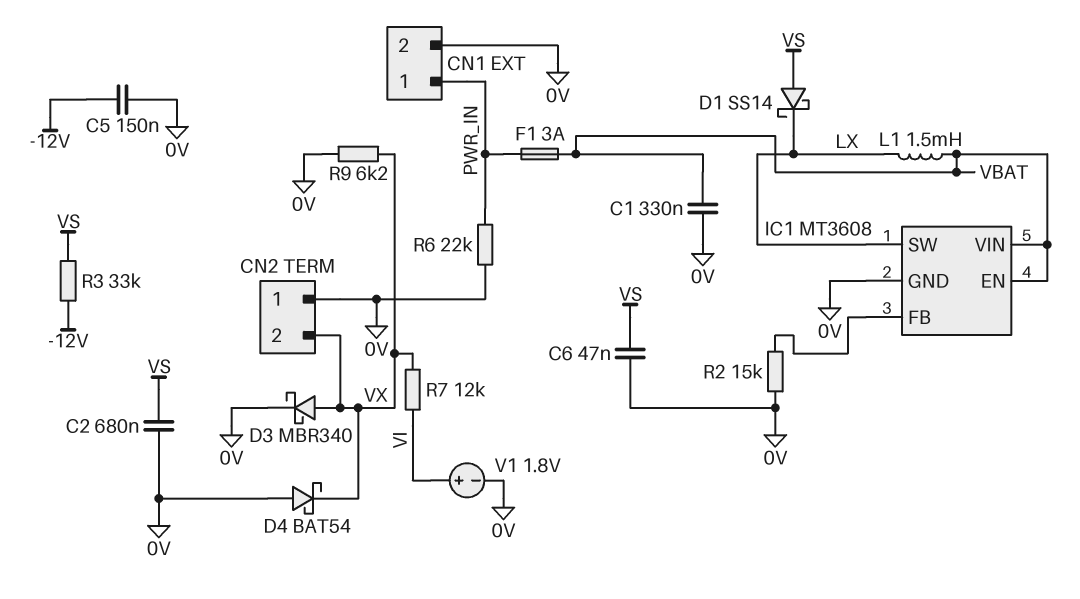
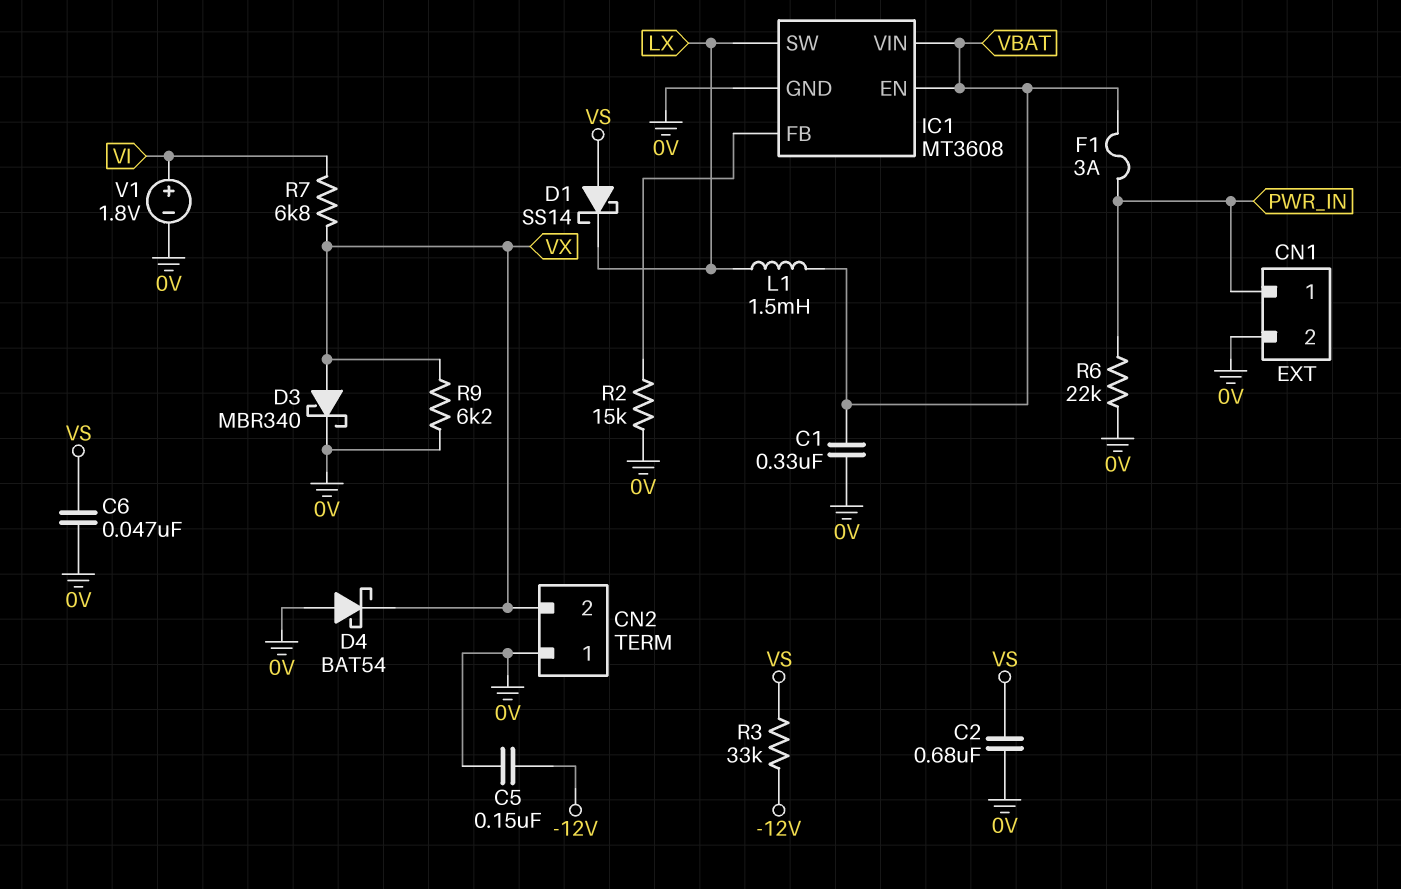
R7: 12k (VI, VX) -> 6.8k (VI, VX)

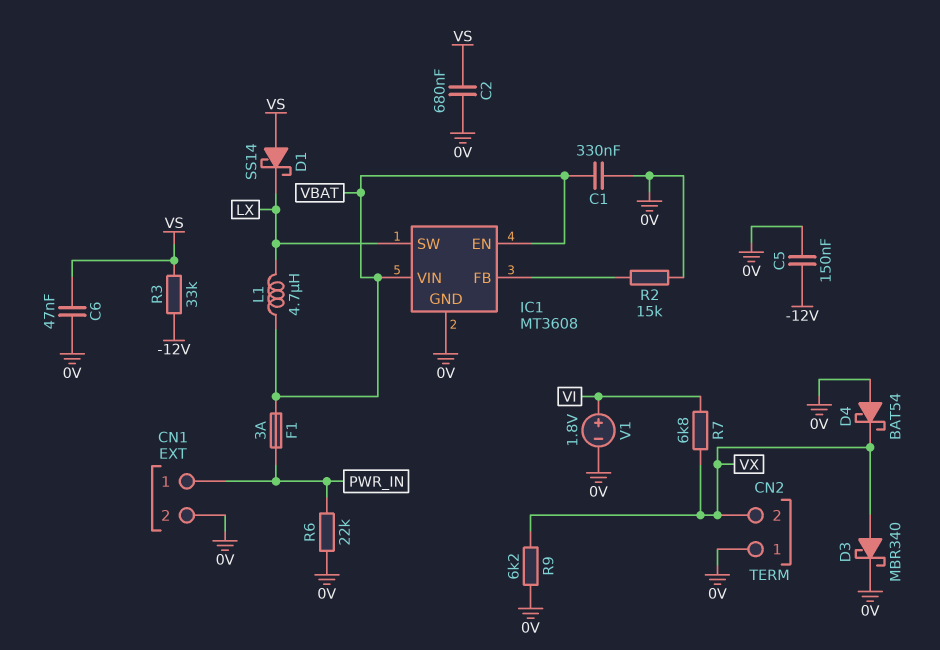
L1: 1.5mH (LX, VBAT) -> 4.7uH (LX, VBAT)

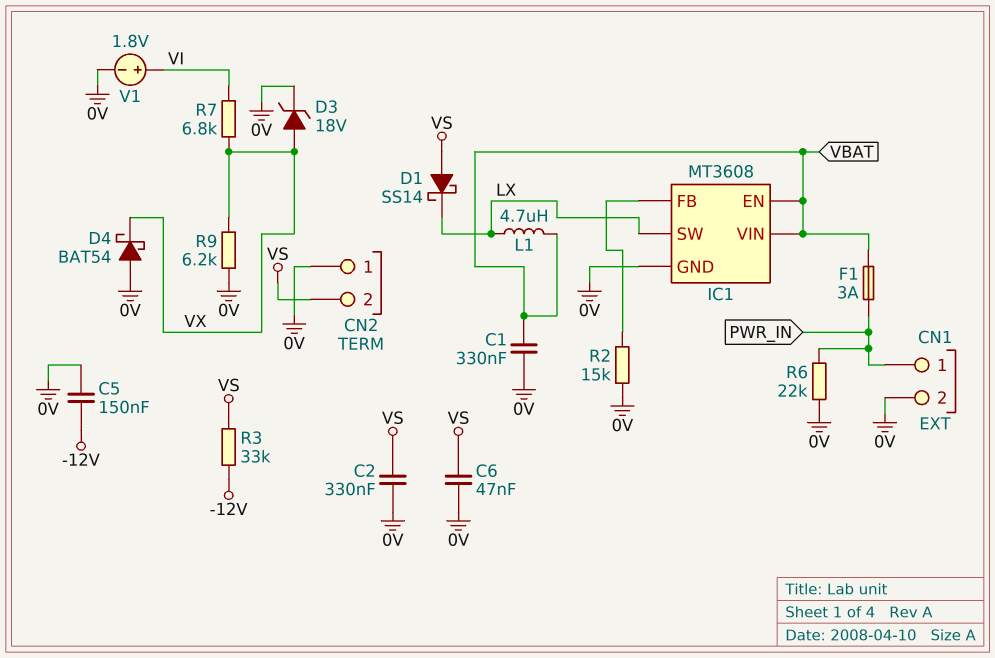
C2: 680nF (0V, VS) -> 330nF (0V, VS)
CN2 pin 2: VX -> VS
D3: schottky MBR340 (A VX, K 0V) -> zener 18V (A VX, K 0V)

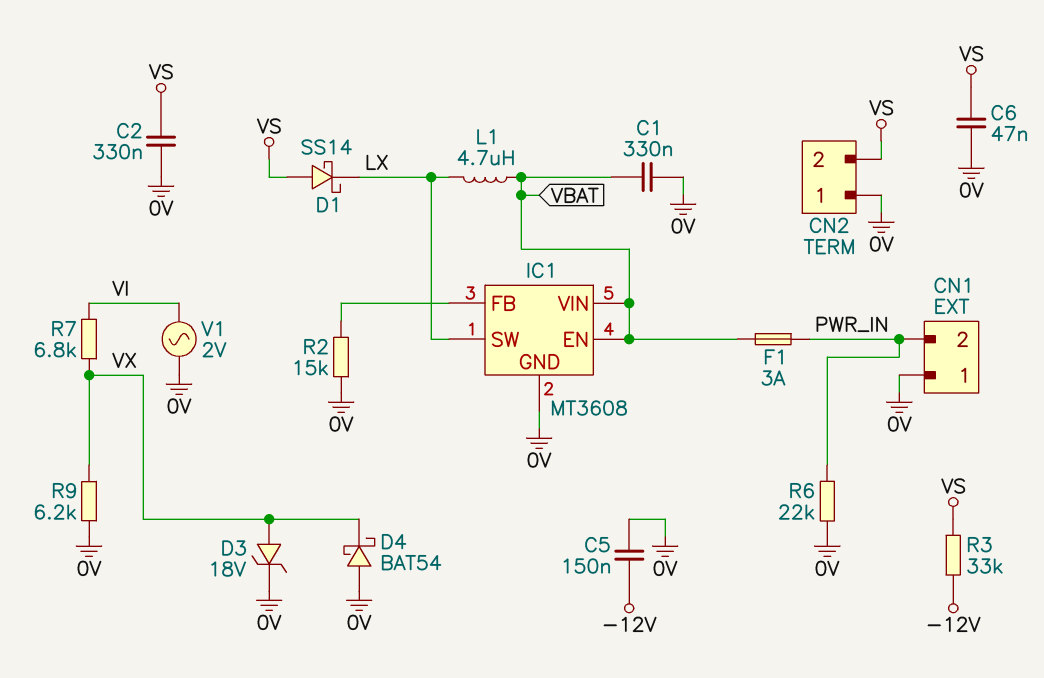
CN1 pin 1: PWR_IN -> 0V
CN1 pin 2: 0V -> PWR_IN
V1: 1.8V (plus VI, minus 0V) -> AC 2V (0V, VI)

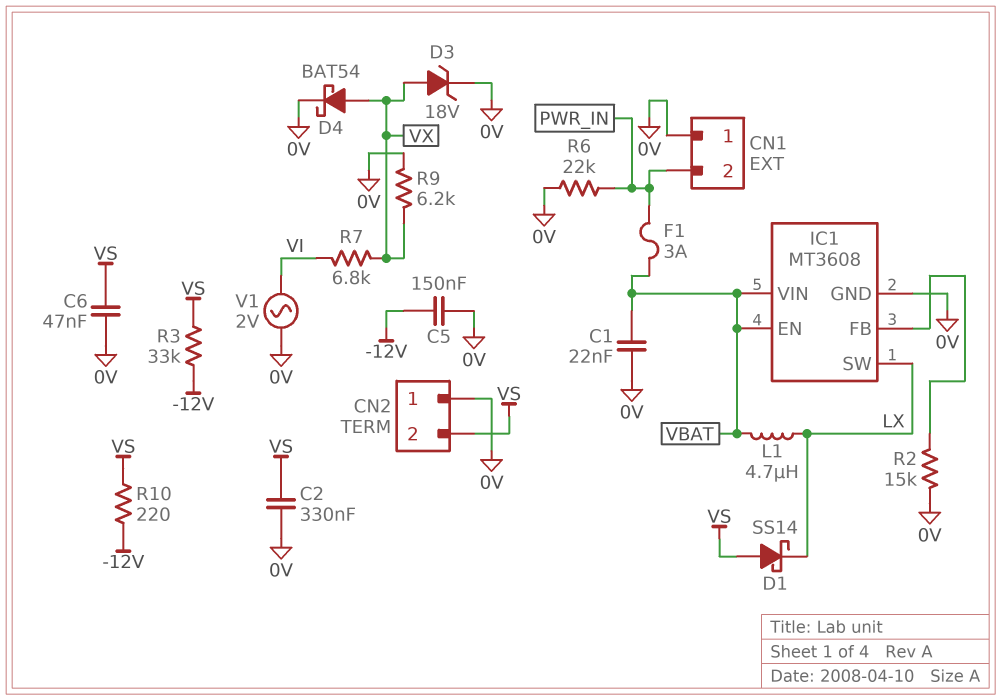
C1: 330nF (0V, VBAT) -> 22nF (0V, VBAT)
D4: schottky BAT54 (A 0V, K VX) -> schottky BAT54 (A VX, K 0V)
R10: none -> 220 (-12V, VS)

